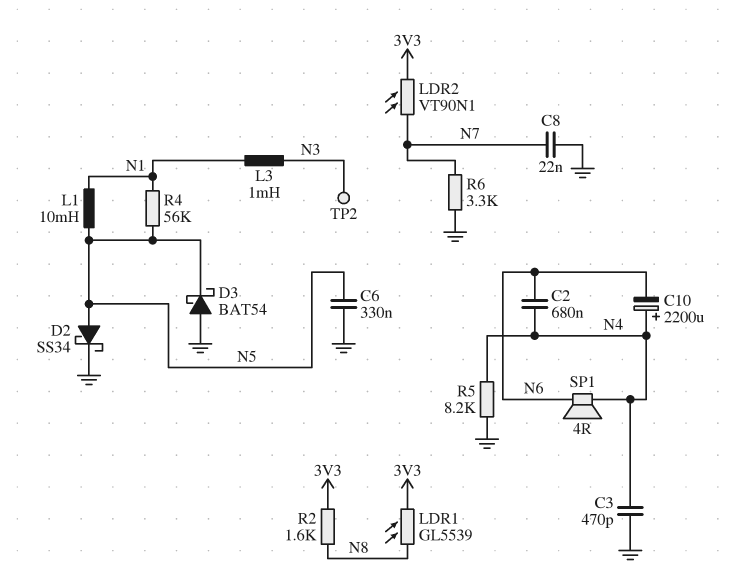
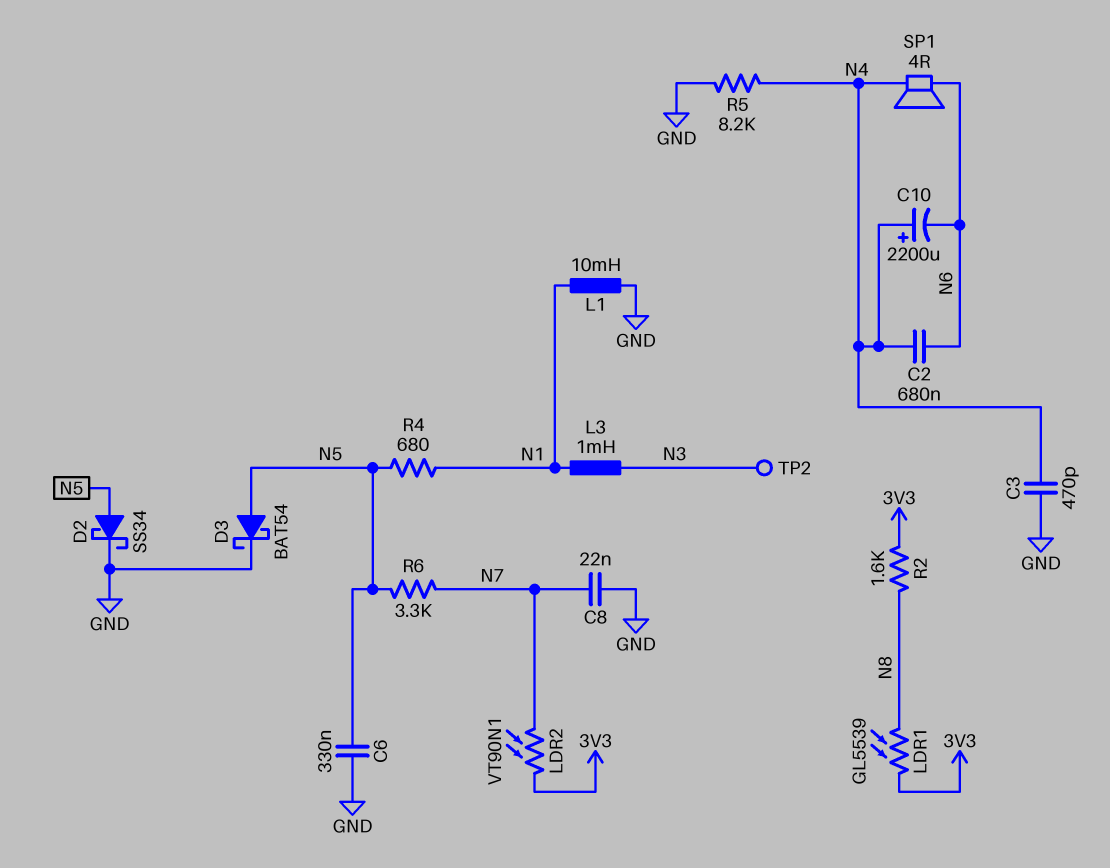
D3: schottky BAT54 (A GND, K N5) -> schottky BAT54 (A N5, K GND)
L1: 10mH (N1, N5) -> 10mH (GND, N1)
R4: 56k (N1, N5) -> 680 (N1, N5)
R6: 3.3k (GND, N7) -> 3.3k (N5, N7)

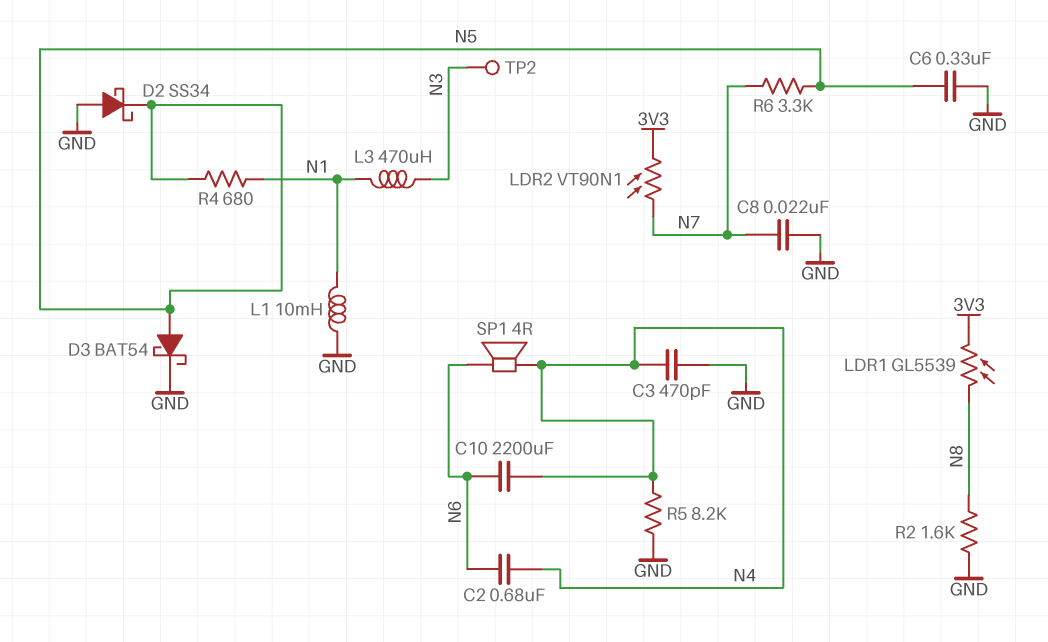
C10: 2200uF (plus N4, minus N6) -> 2200uF (N4, N6)
D2: schottky SS34 (A N5, K GND) -> schottky SS34 (A GND, K N5)
L3: 1mH (N1, N3) -> 470uH (N1, N3)
R2: 1.6k (3V3, N8) -> 1.6k (GND, N8)

